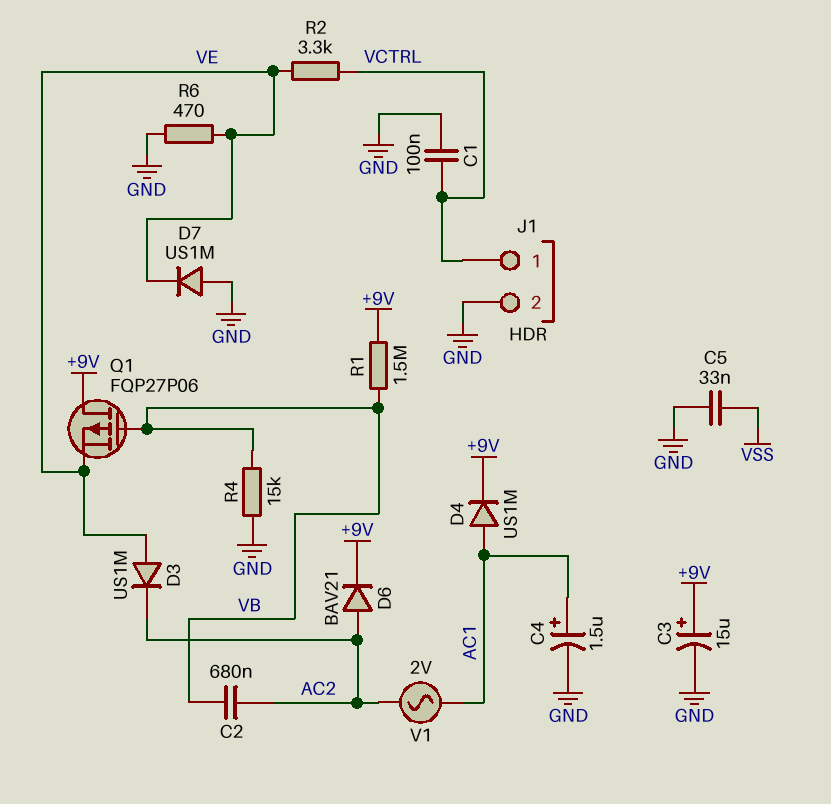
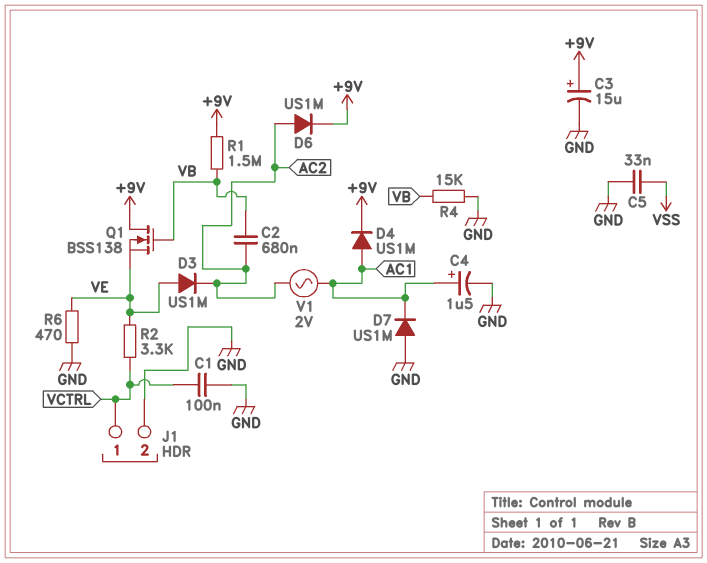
D6: diode BAV21 (A AC2, K +9V) -> diode US1M (A AC2, K +9V)
D7: diode US1M (A GND, K VE) -> diode US1M (A GND, K AC1)
Q1: PMOS FQP27P06 (G VB, D +9V, S VE) -> NMOS BSS138 (G VB, D +9V, S VE)

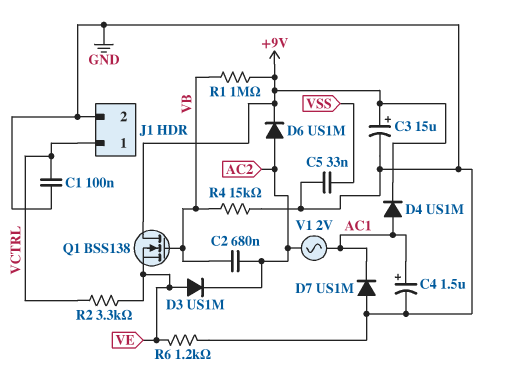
R1: 1.5M (+9V, VB) -> 1M (+9V, VB)
R6: 470 (GND, VE) -> 1.2k (GND, VE)

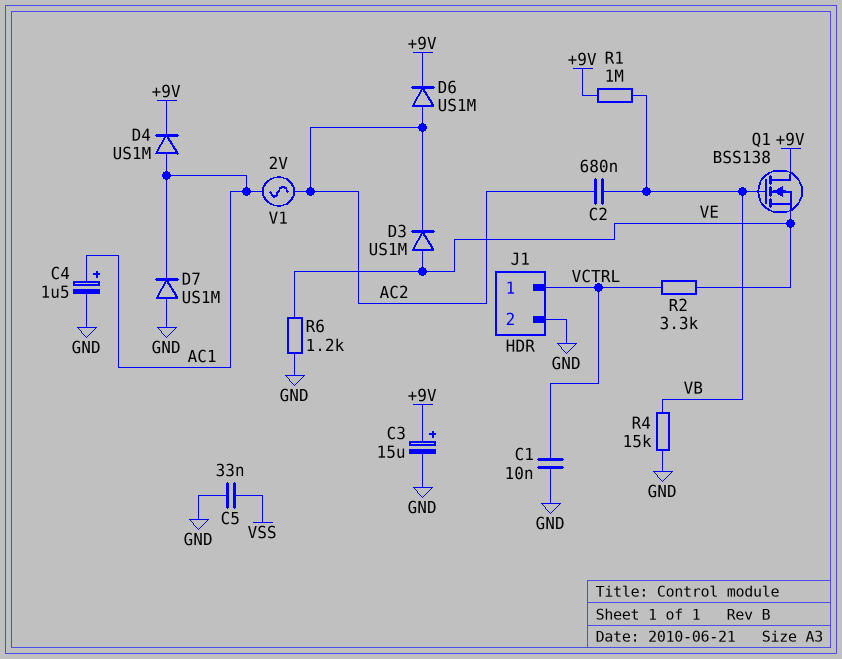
C1: 100nF (GND, VCTRL) -> 10nF (GND, VCTRL)

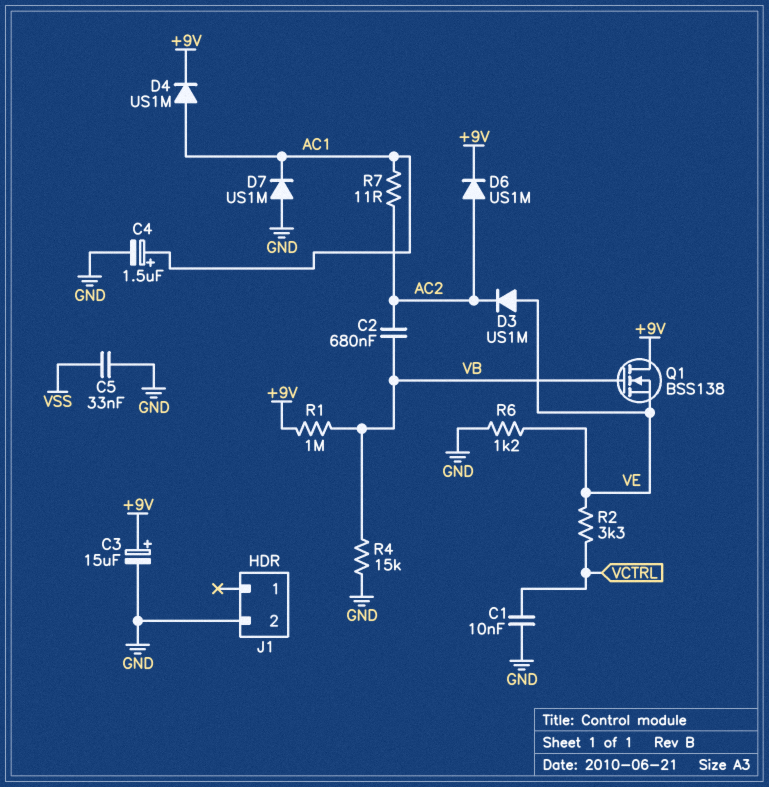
J1 pin 1: VCTRL -> none
R7: none -> 11 (AC1, AC2)
V1: AC 2V (AC1, AC2) -> none

